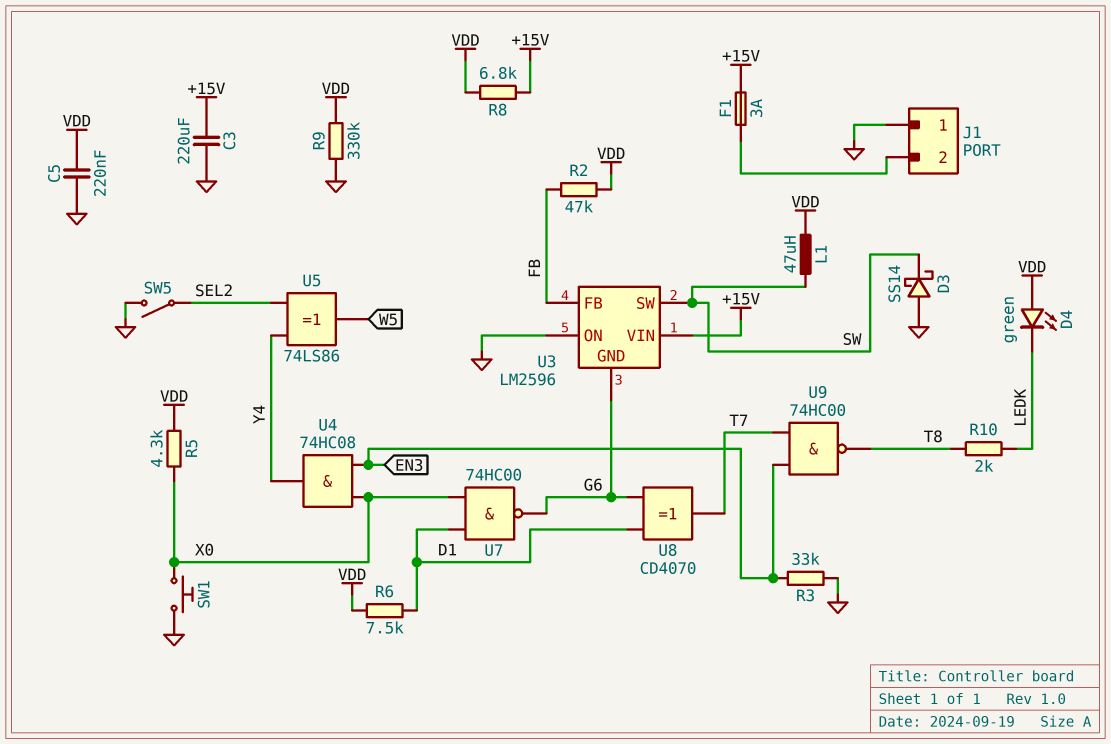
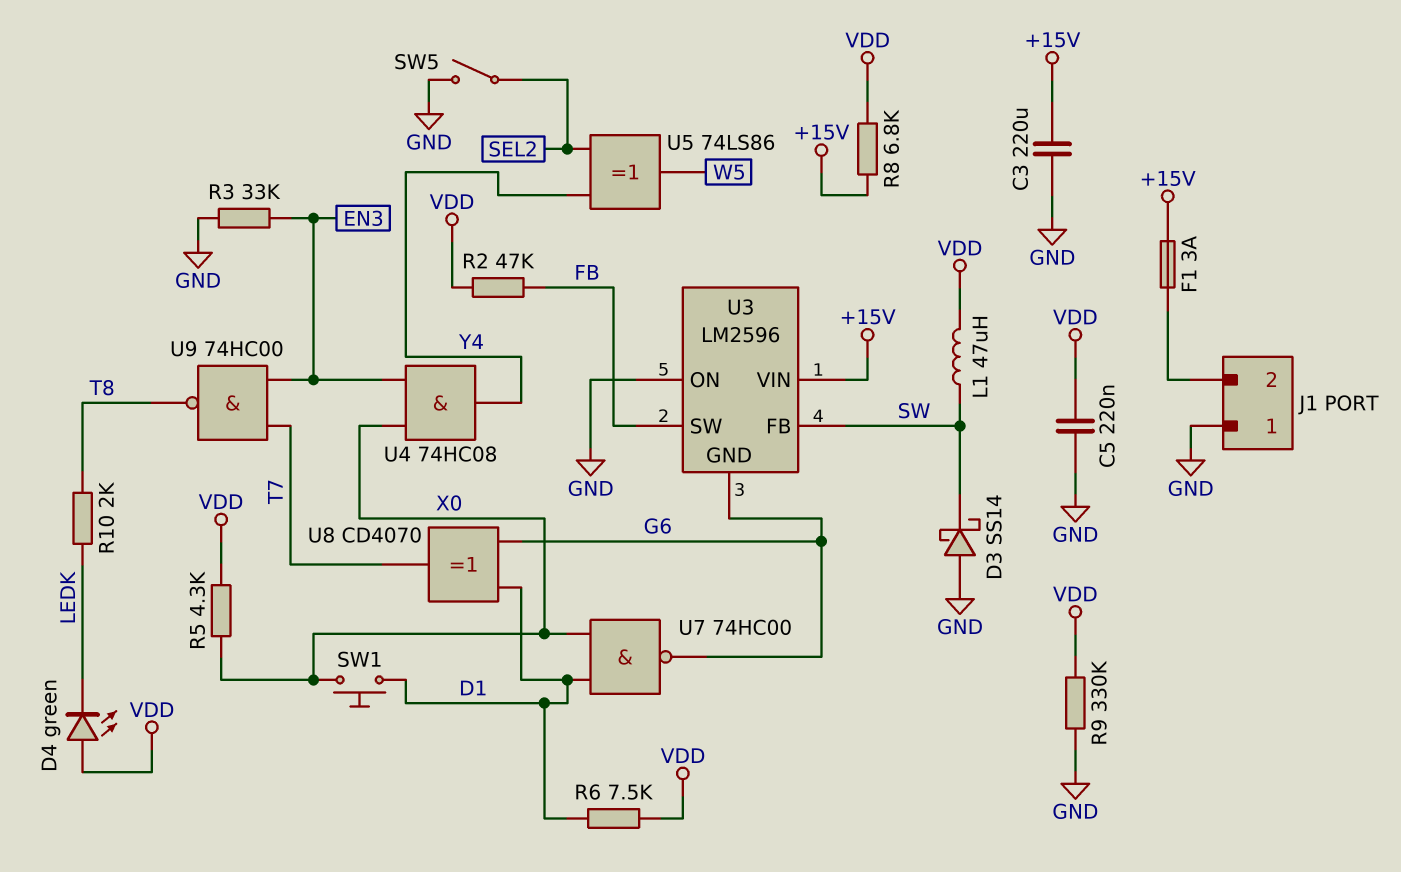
SW1: button (GND, X0) -> button (D1, X0)
U3 pin FB: FB -> SW
U3 pin SW: SW -> FB

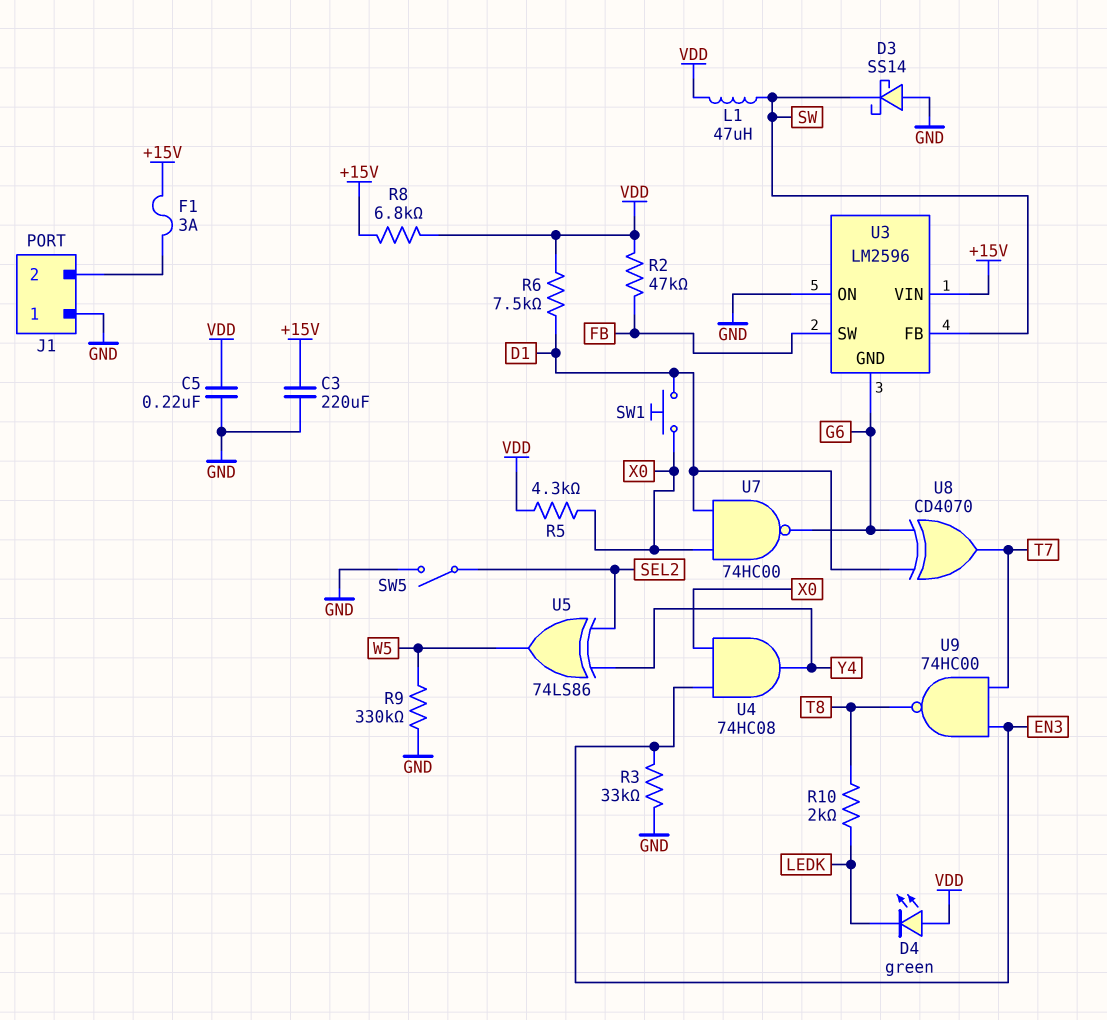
R9: 330k (GND, VDD) -> 330k (GND, W5)

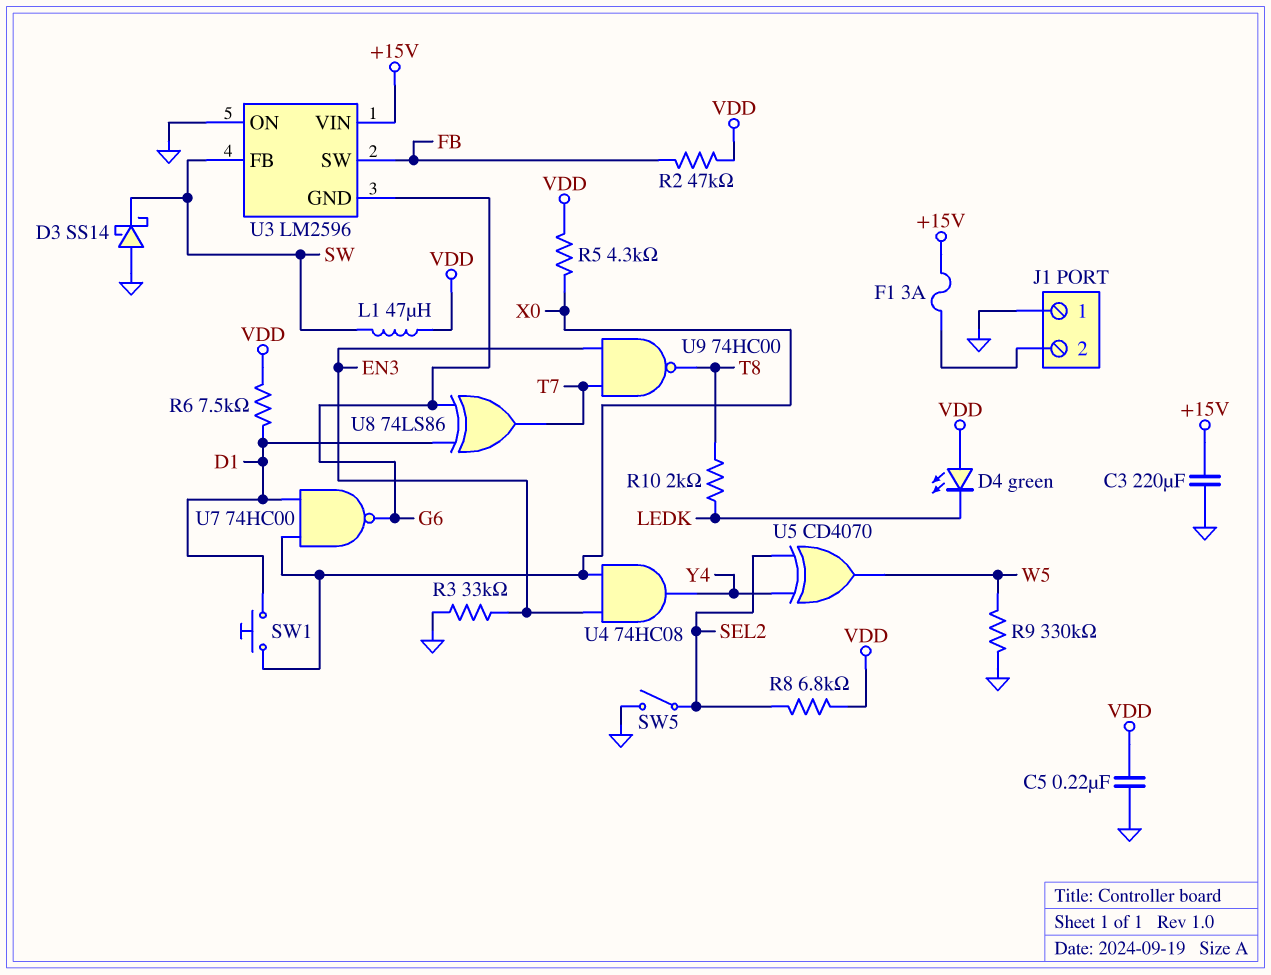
R8: 6.8k (+15V, VDD) -> 6.8k (SEL2, VDD)
U5: XOR 74LS86 (in SEL2, in Y4, out W5) -> XOR CD4070 (in SEL2, in Y4, out W5)
U8: XOR CD4070 (in D1, in G6, out T7) -> XOR 74LS86 (in D1, in G6, out T7)

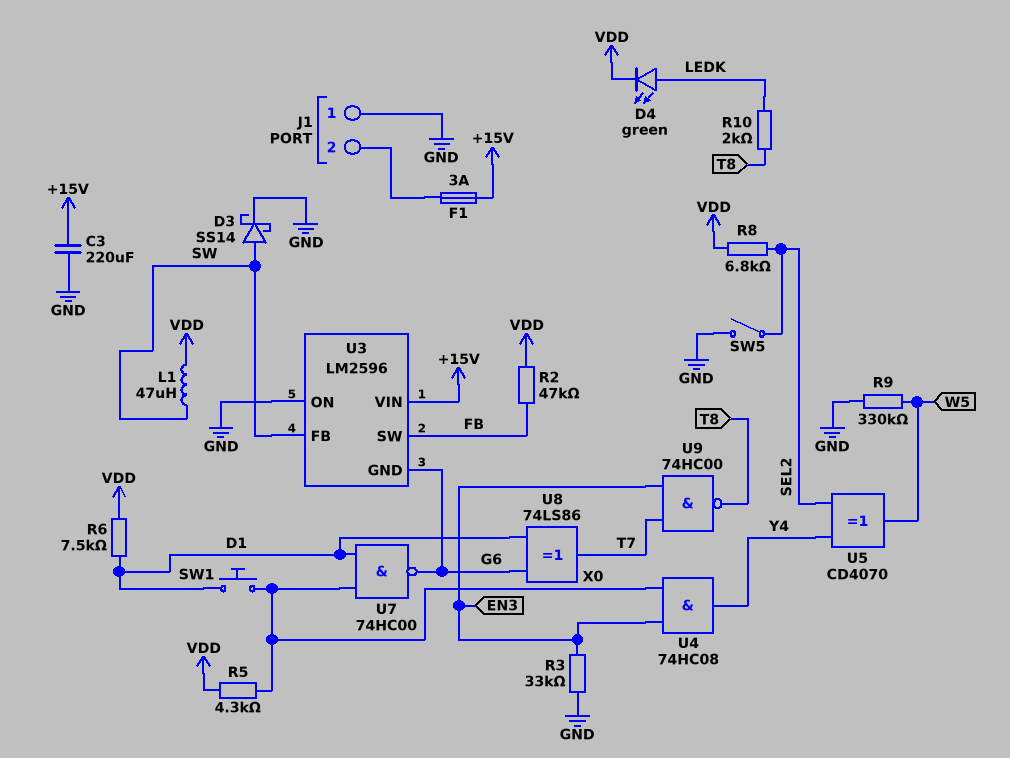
C5: 220nF (GND, VDD) -> none
D3: schottky SS14 (A GND, K SW) -> schottky SS14 (A SW, K GND)
D4: LED green (A VDD, K LEDK) -> LED green (A LEDK, K VDD)

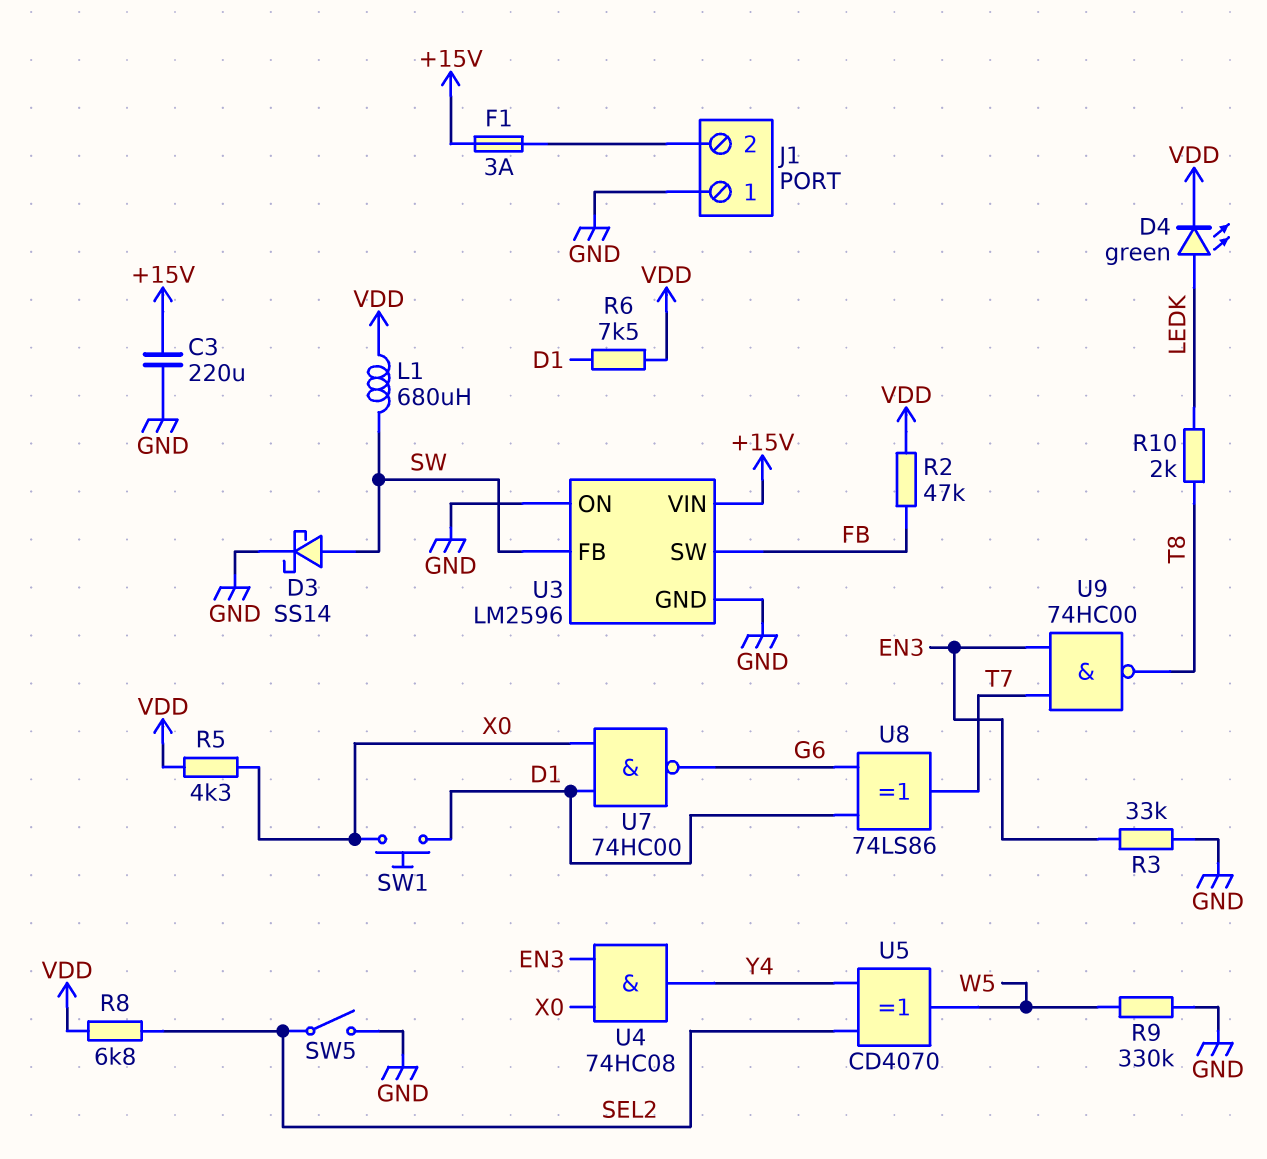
L1: 47uH (SW, VDD) -> 680uH (SW, VDD)
U3 pin GND: G6 -> GND

